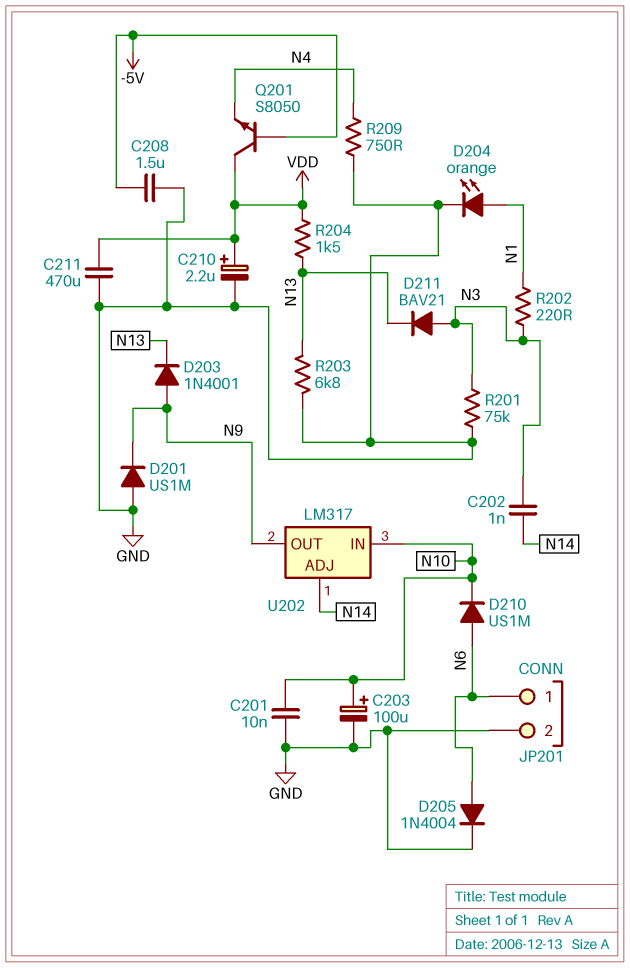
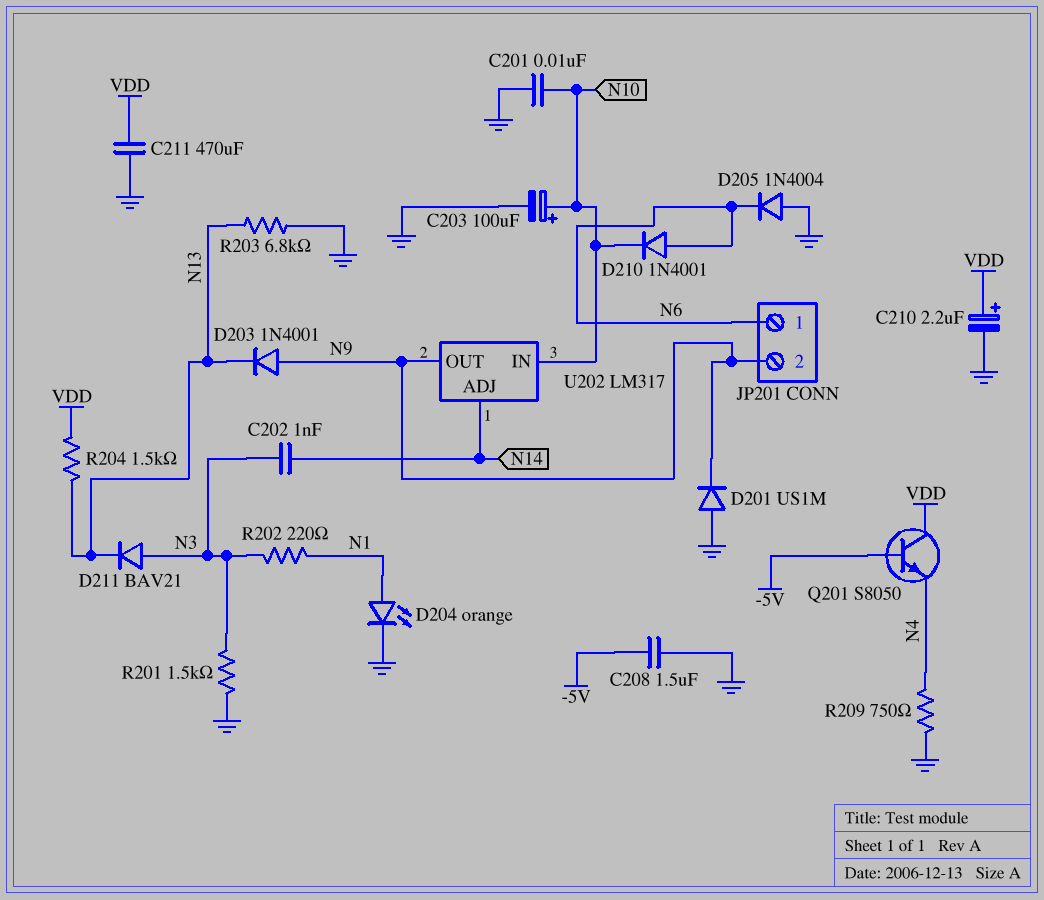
D205: diode 1N4004 (A N6, K GND) -> diode 1N4004 (A GND, K N6)
D210: diode US1M (A N6, K N10) -> diode 1N4001 (A N6, K N10)
JP201 pin 2: GND -> N9
R201: 75k (GND, N3) -> 1.5k (GND, N3)

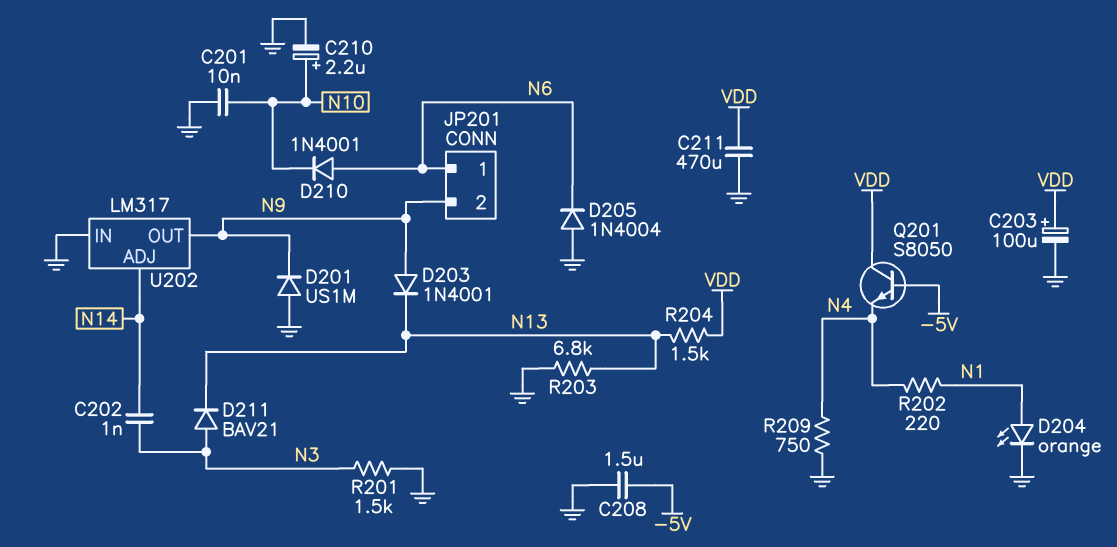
C203: 100uF (plus N10, minus GND) -> 100uF (plus VDD, minus GND)
C210: 2.2uF (plus VDD, minus GND) -> 2.2uF (plus N10, minus GND)
R202: 220 (N1, N3) -> 220 (N1, N4)
U202 pin IN: N10 -> GND

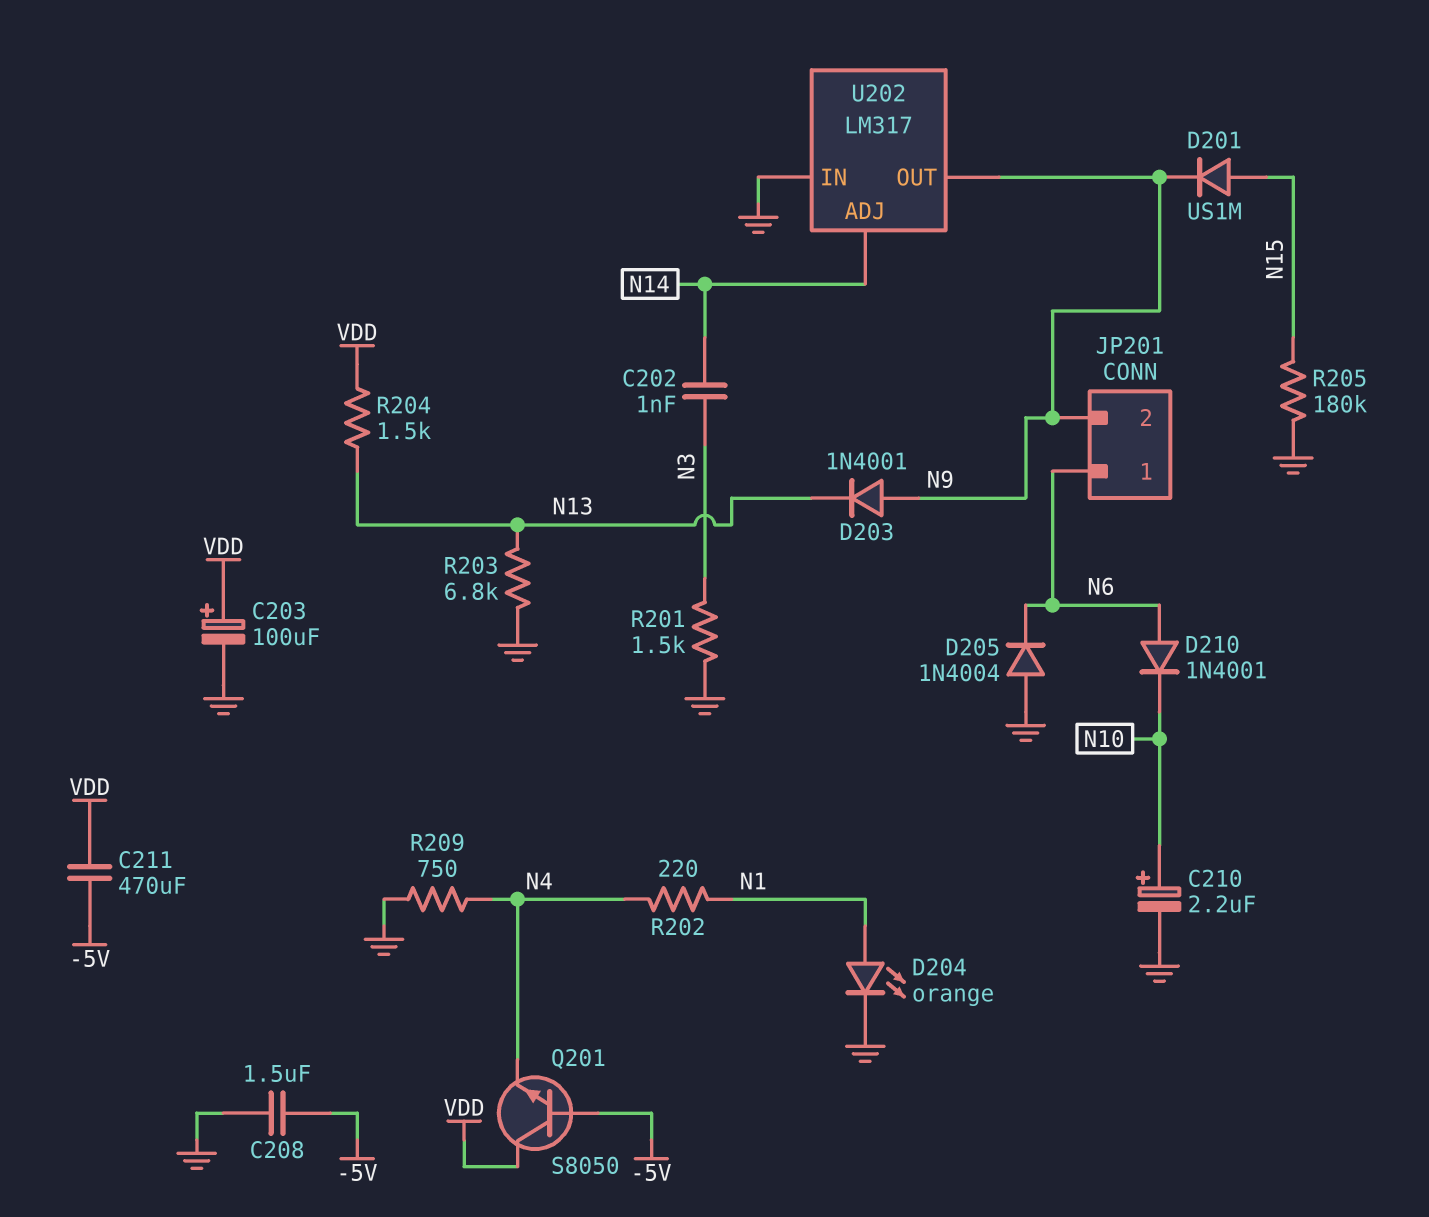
C201: 10nF (GND, N10) -> none
C211: 470uF (GND, VDD) -> 470uF (-5V, VDD)
D201: diode US1M (A GND, K N9) -> diode US1M (A N15, K N9)
D211: diode BAV21 (A N3, K N13) -> none
R205: none -> 180k (GND, N15)

